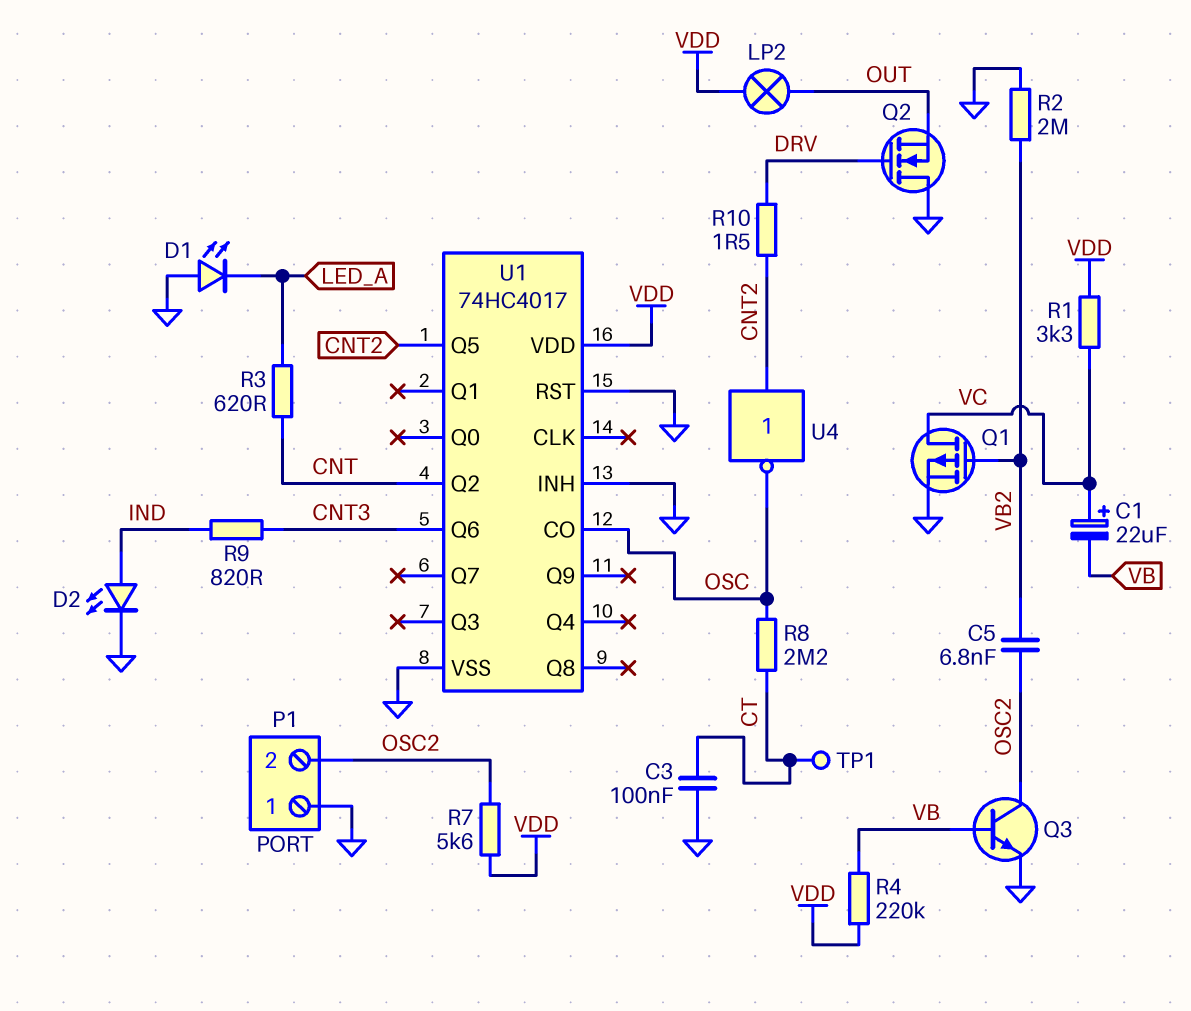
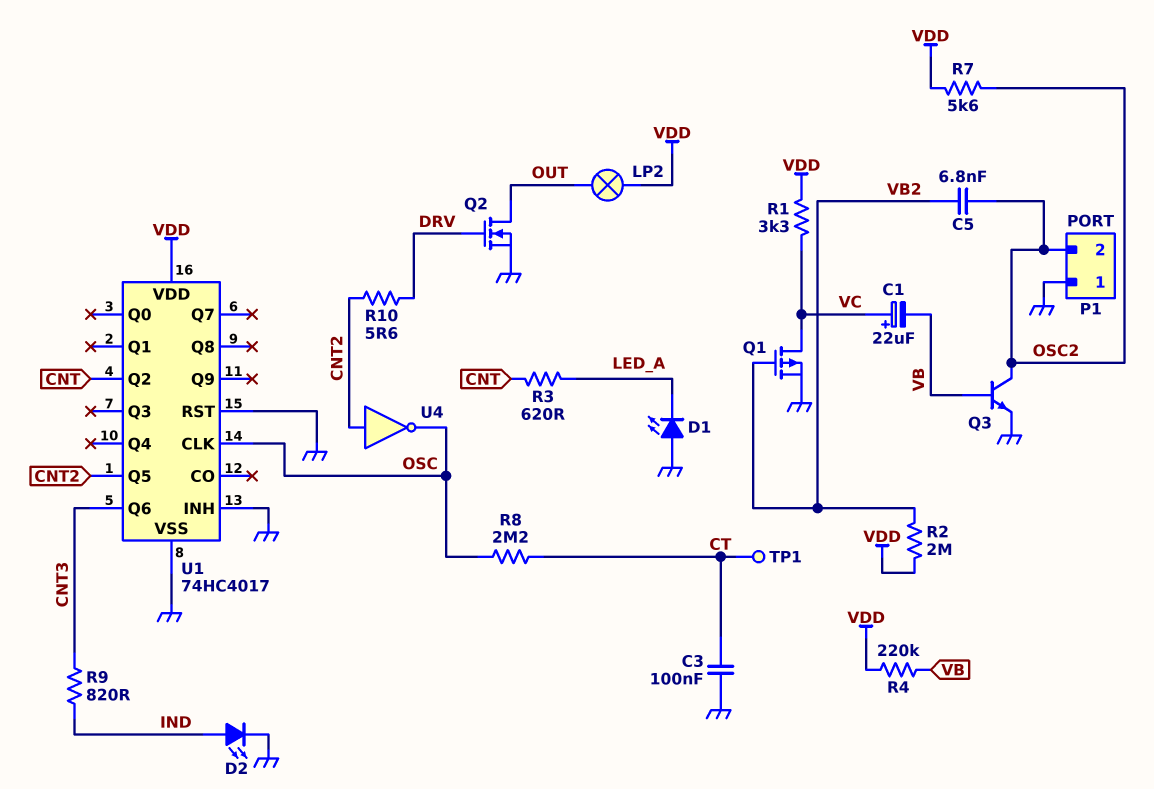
Q2: NMOS (G DRV, D GND, S OUT) -> NMOS (G DRV, D OUT, S GND)
R2: 2M (GND, VB2) -> 2M (VB2, VDD)
R10: 1.5 (CNT2, DRV) -> 5.6 (CNT2, DRV)
U1 pin CLK: none -> OSC
U1 pin CO: OSC -> none

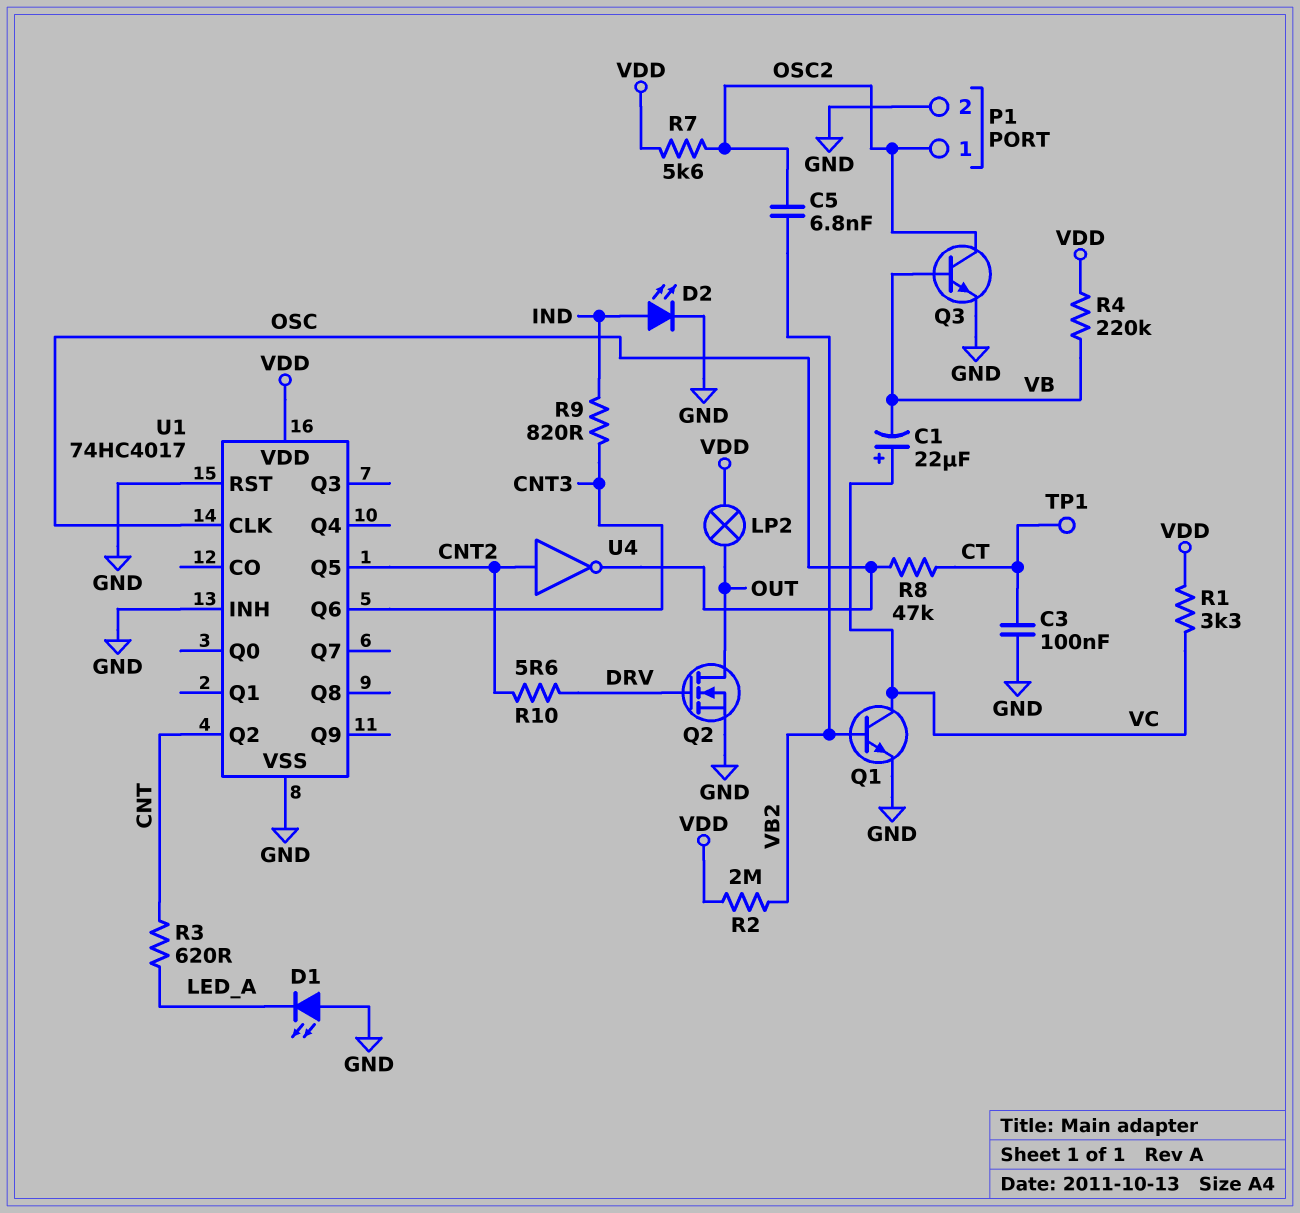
P1 pin 1: GND -> OSC2
P1 pin 2: OSC2 -> GND
Q1: PMOS (G VB2, D VC, S GND) -> NPN (B VB2, C VC, E GND)
R8: 2.2M (CT, OSC) -> 47k (CT, OSC)

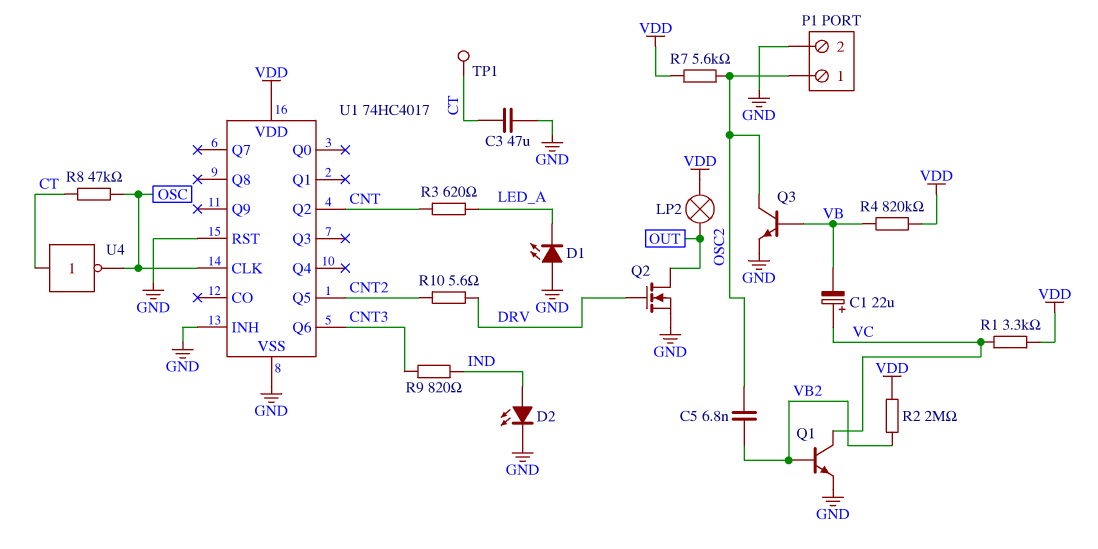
C3: 100nF (CT, GND) -> 47uF (CT, GND)
R4: 220k (VB, VDD) -> 820k (VB, VDD)
U4: NOT (in CNT2, out OSC) -> NOT (in CT, out OSC)

